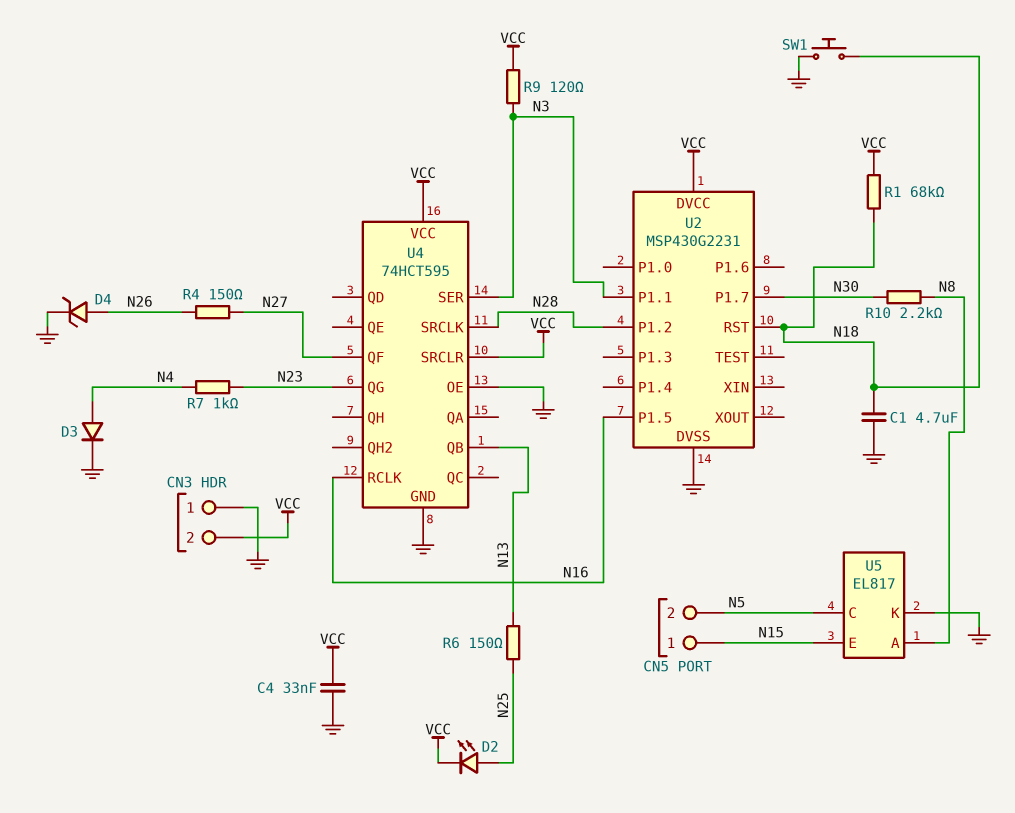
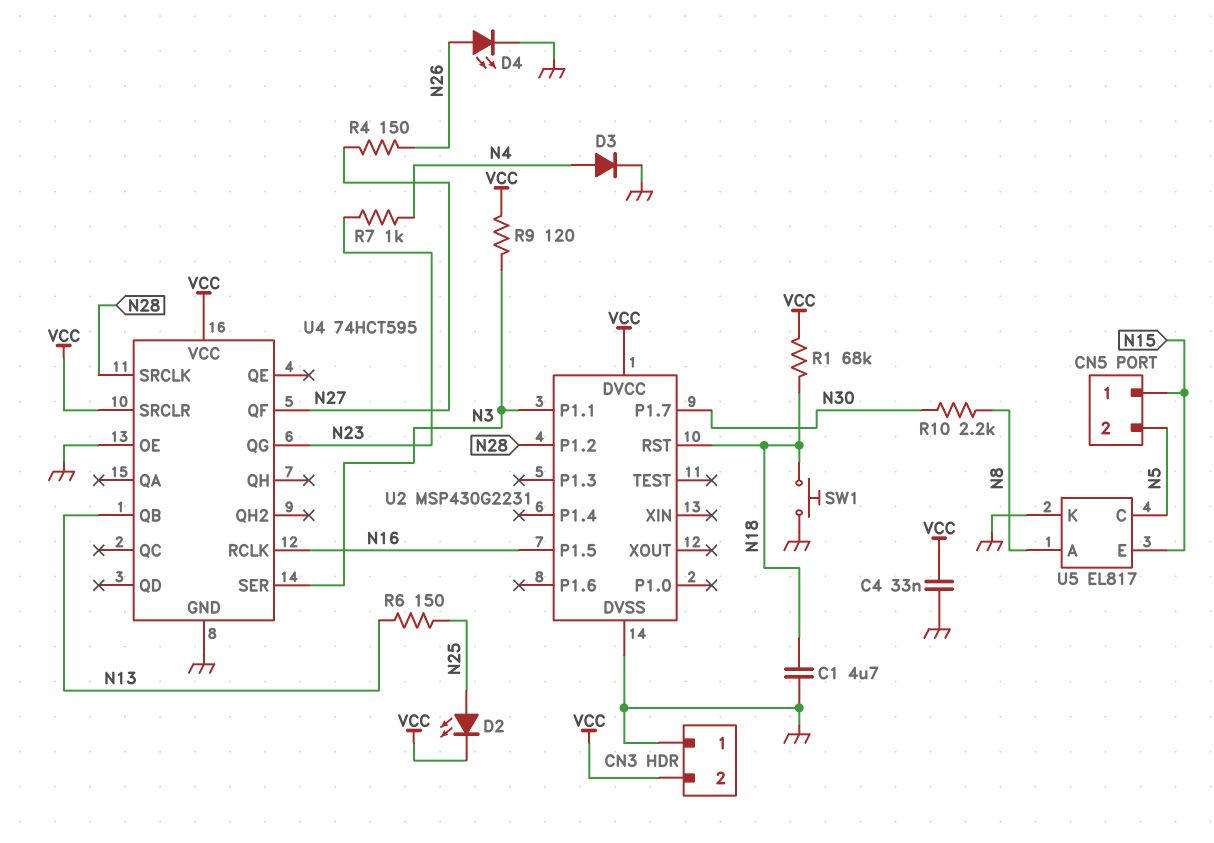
D4: zener (A N26, K GND) -> LED (A N26, K GND)

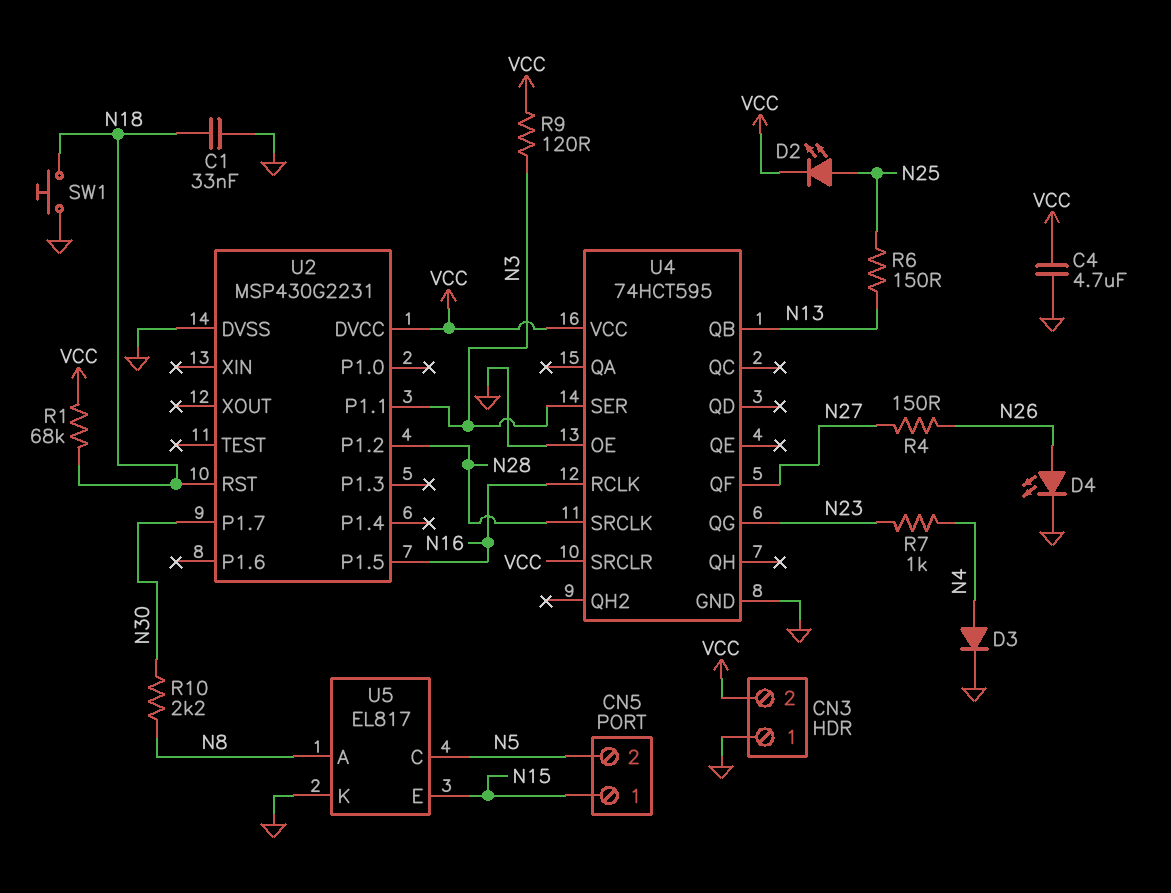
C1: 4.7uF (GND, N18) -> 33nF (GND, N18)
C4: 33nF (GND, VCC) -> 4.7uF (GND, VCC)

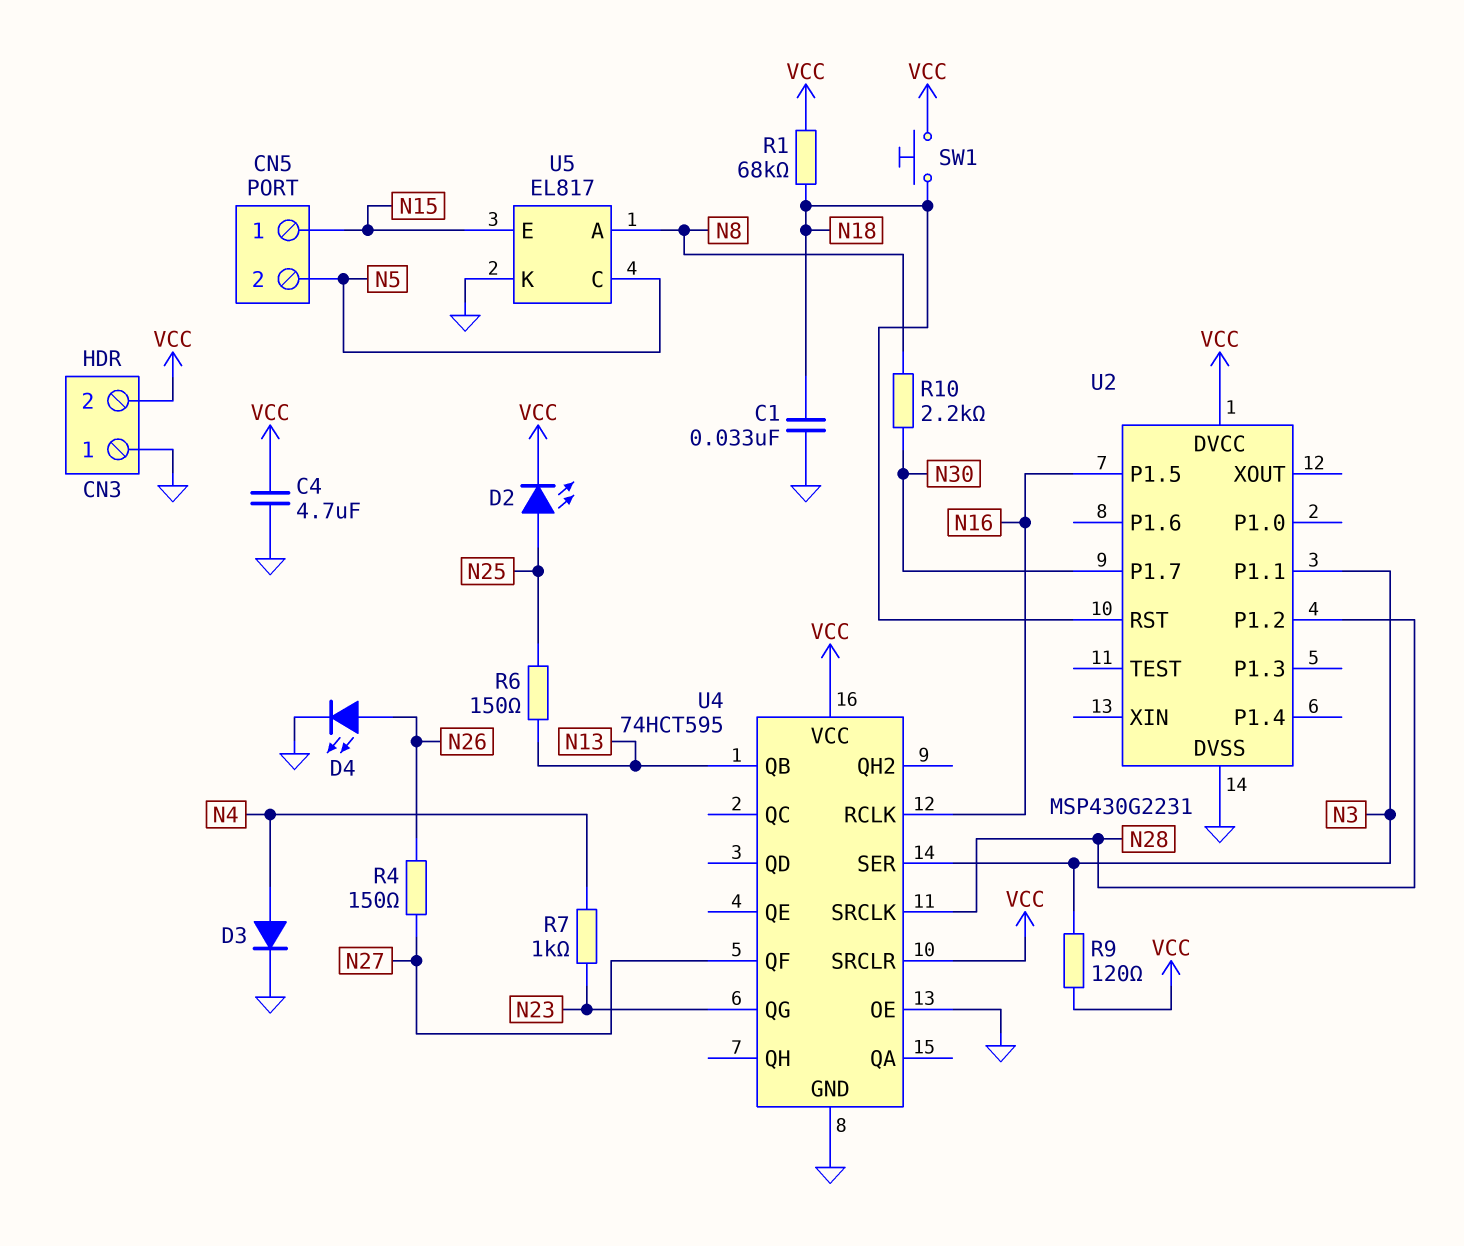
SW1: button (GND, N18) -> button (N18, VCC)

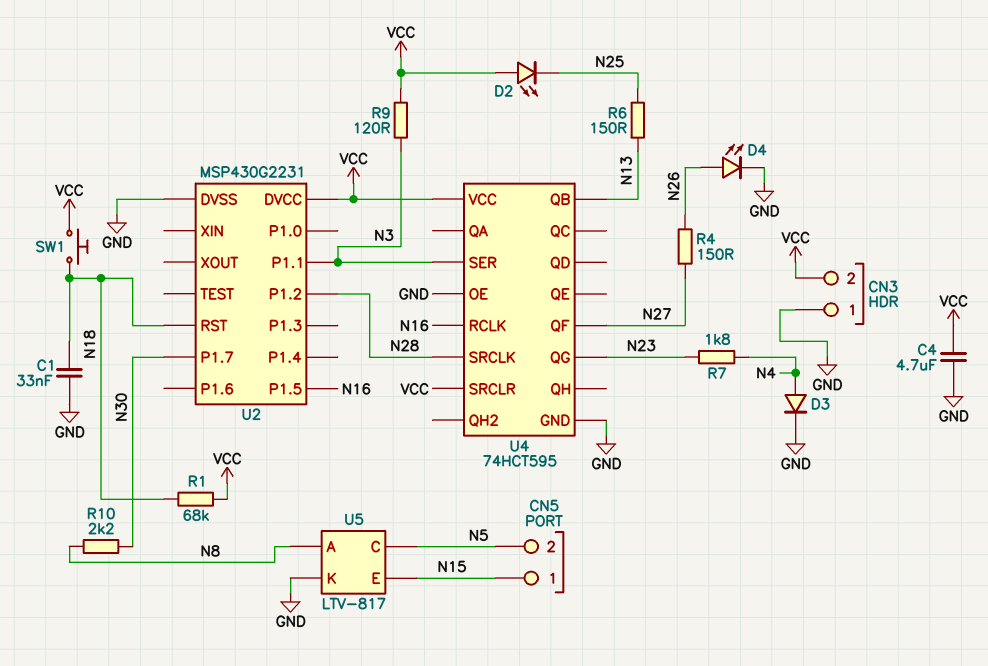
D2: LED (A N25, K VCC) -> LED (A VCC, K N25)
R7: 1k (N4, N23) -> 1.8k (N4, N23)
U5: EL817 -> LTV-817

